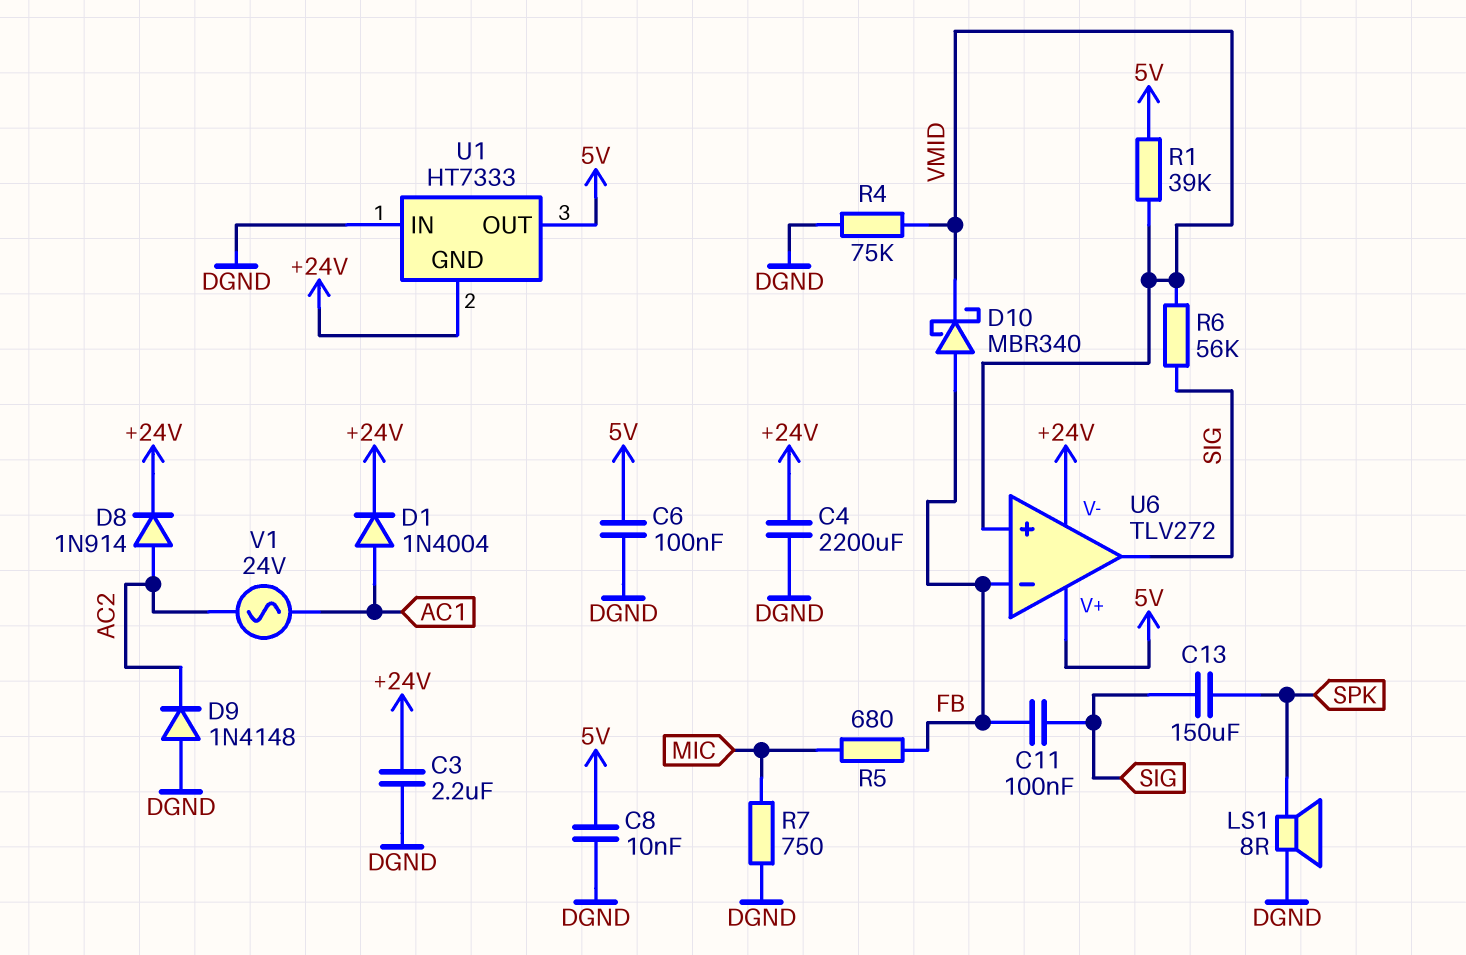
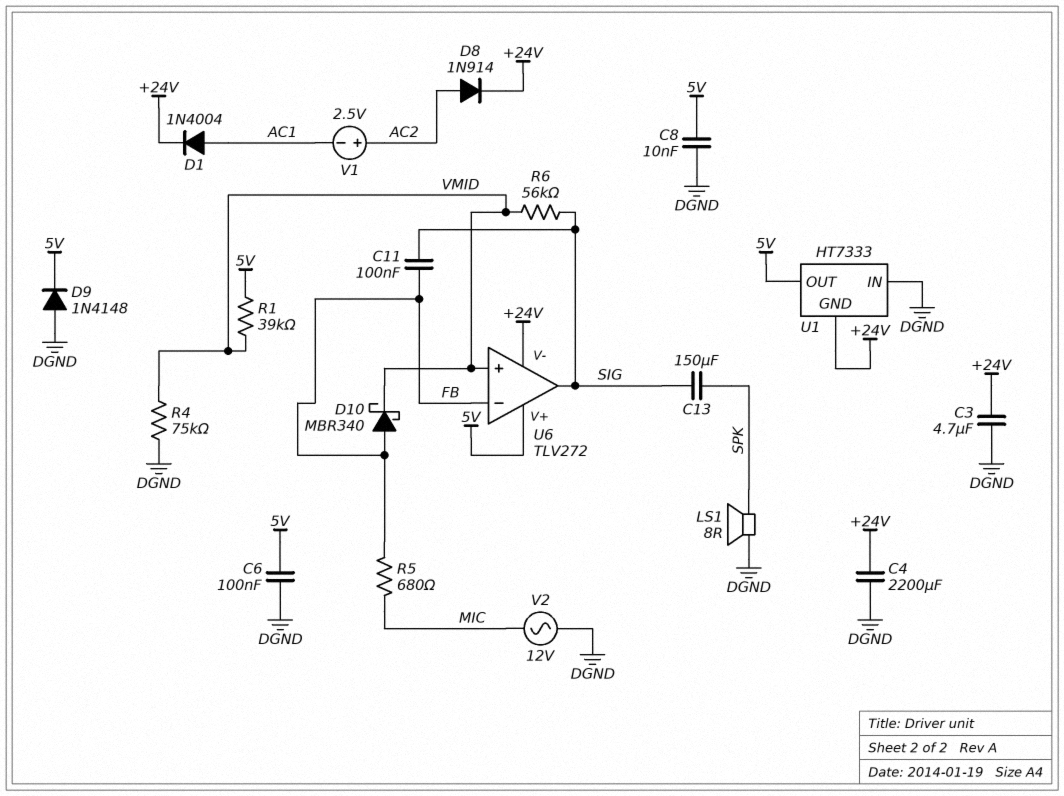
C3: 2.2uF (+24V, DGND) -> 4.7uF (+24V, DGND)
D9: diode 1N4148 (A DGND, K AC2) -> diode 1N4148 (A DGND, K 5V)
R7: 750 (DGND, MIC) -> none
V1: AC 24V (AC1, AC2) -> 2.5V (plus AC2, minus AC1)
V2: none -> AC 12V (DGND, MIC)

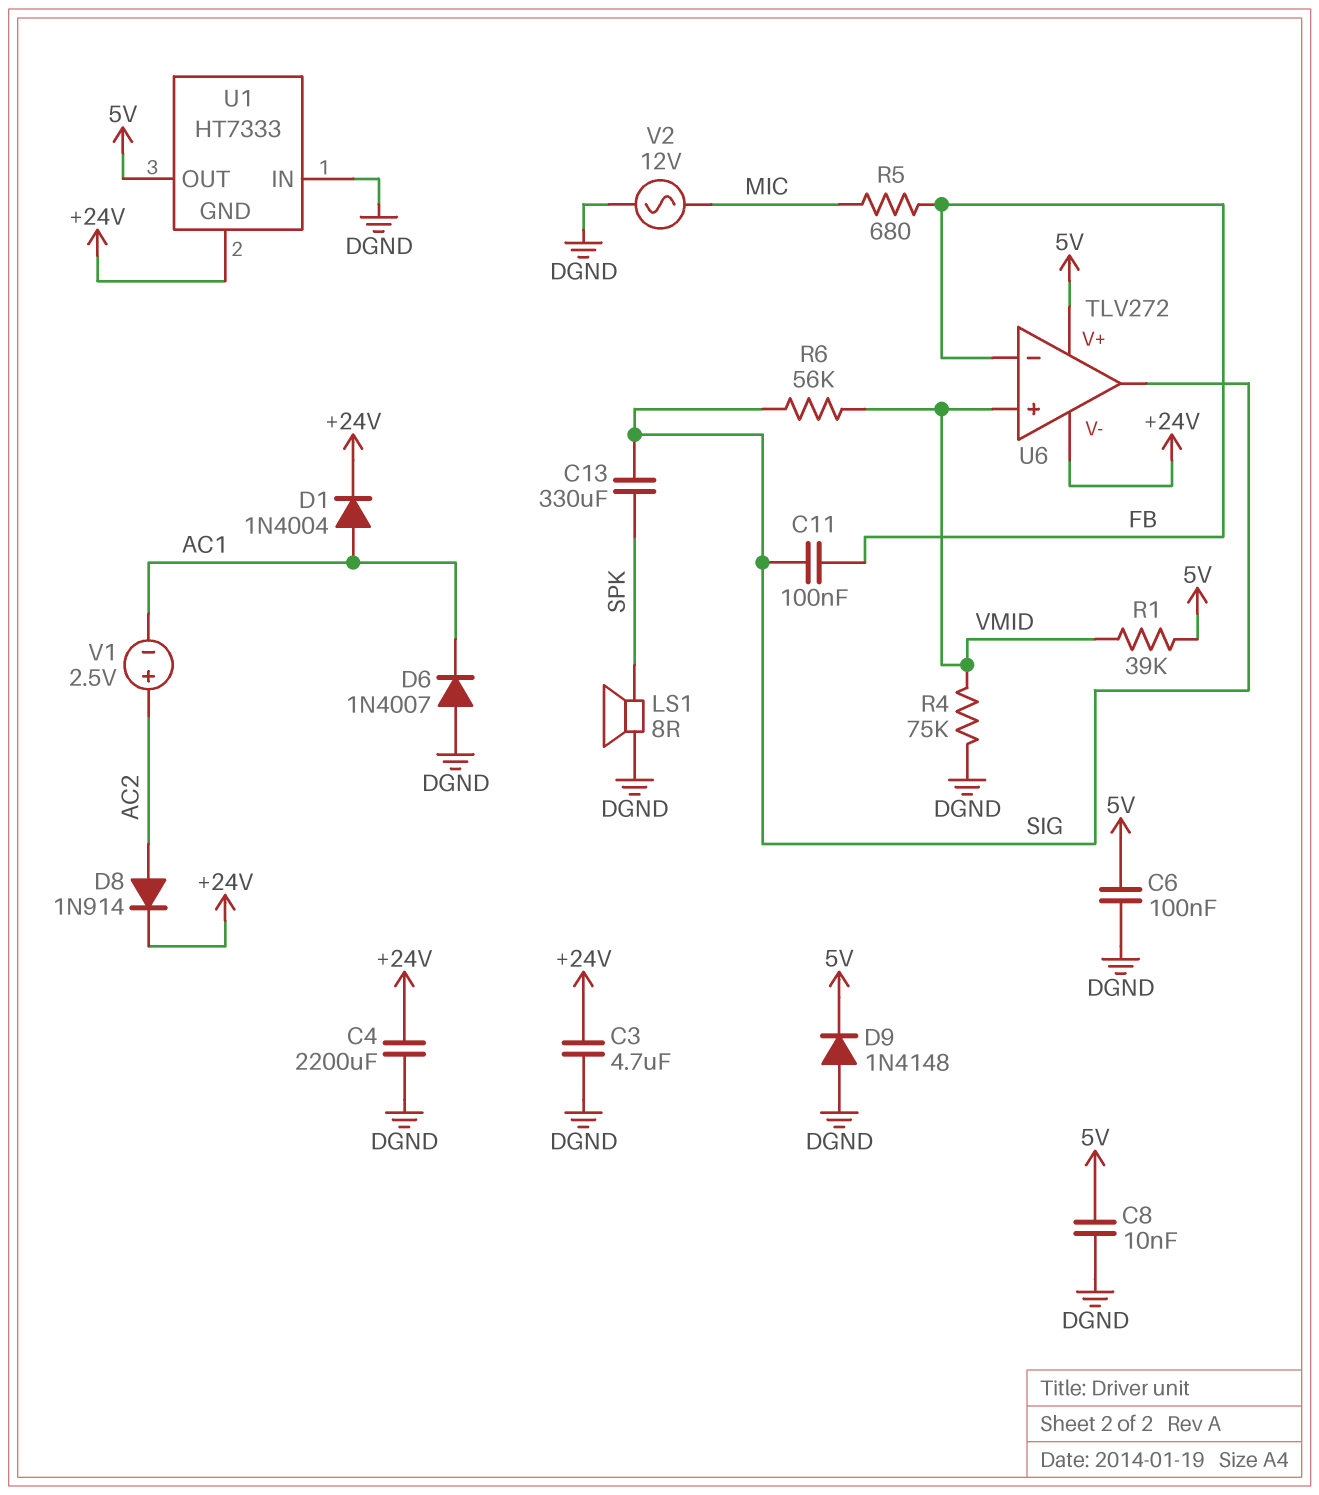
C13: 150uF (SIG, SPK) -> 330uF (SIG, SPK)
D6: none -> diode 1N4007 (A DGND, K AC1)
D10: schottky MBR340 (A FB, K VMID) -> none

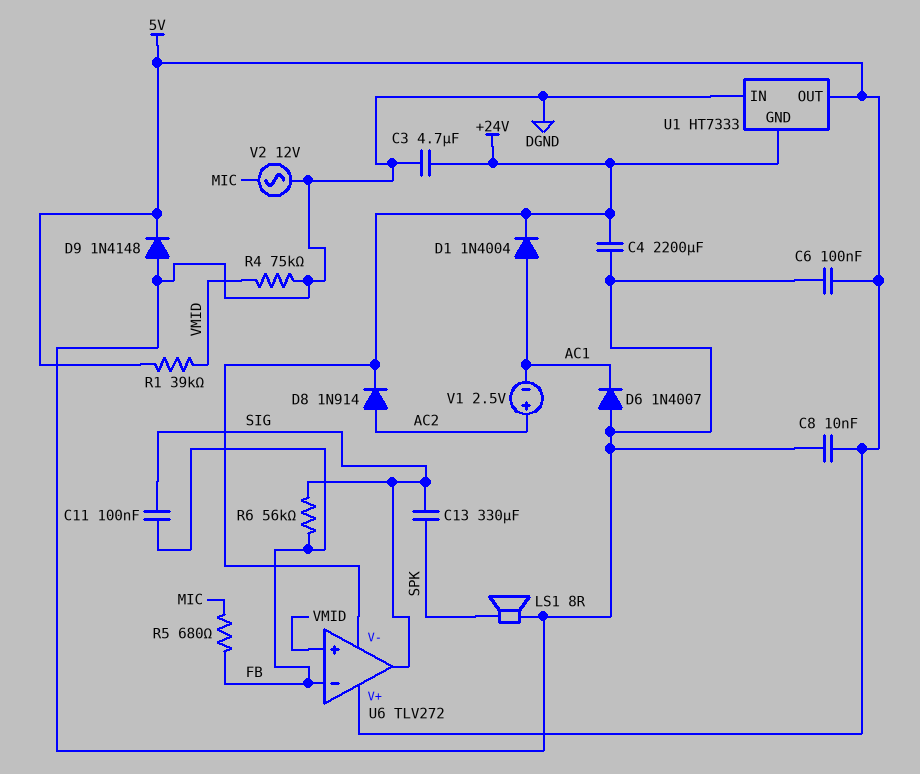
R6: 56k (SIG, VMID) -> 56k (FB, SIG)

